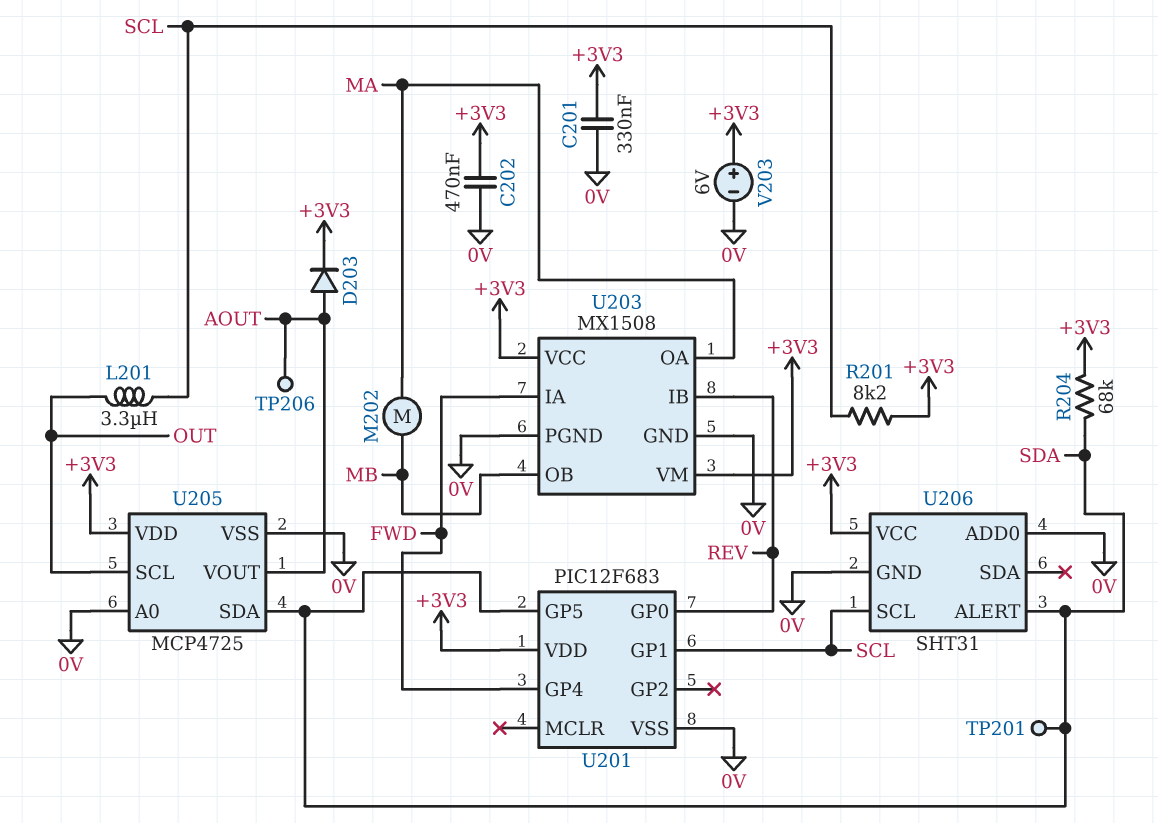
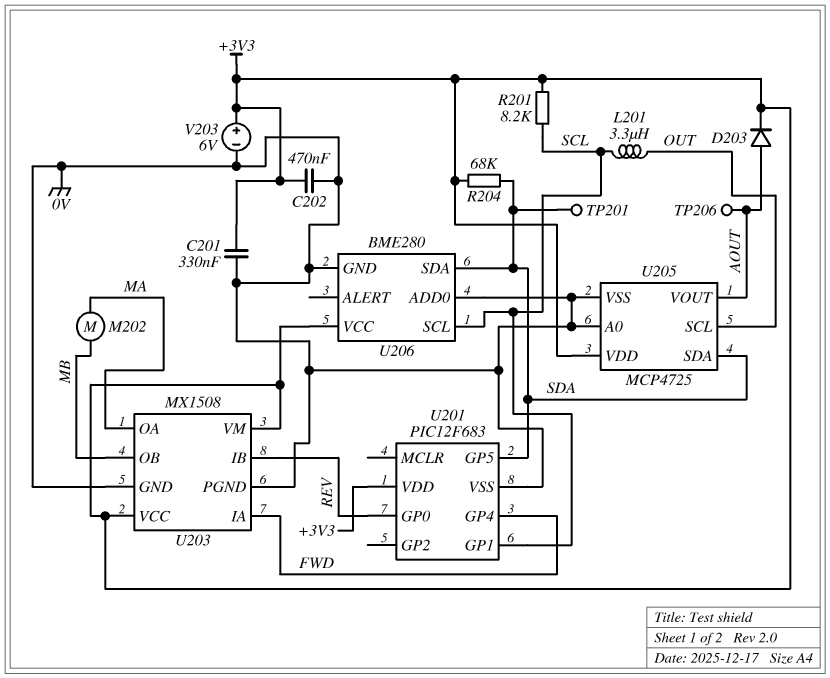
U206: SHT31 -> BME280
U206 pin ALERT: SDA -> none
U206 pin SDA: none -> SDA

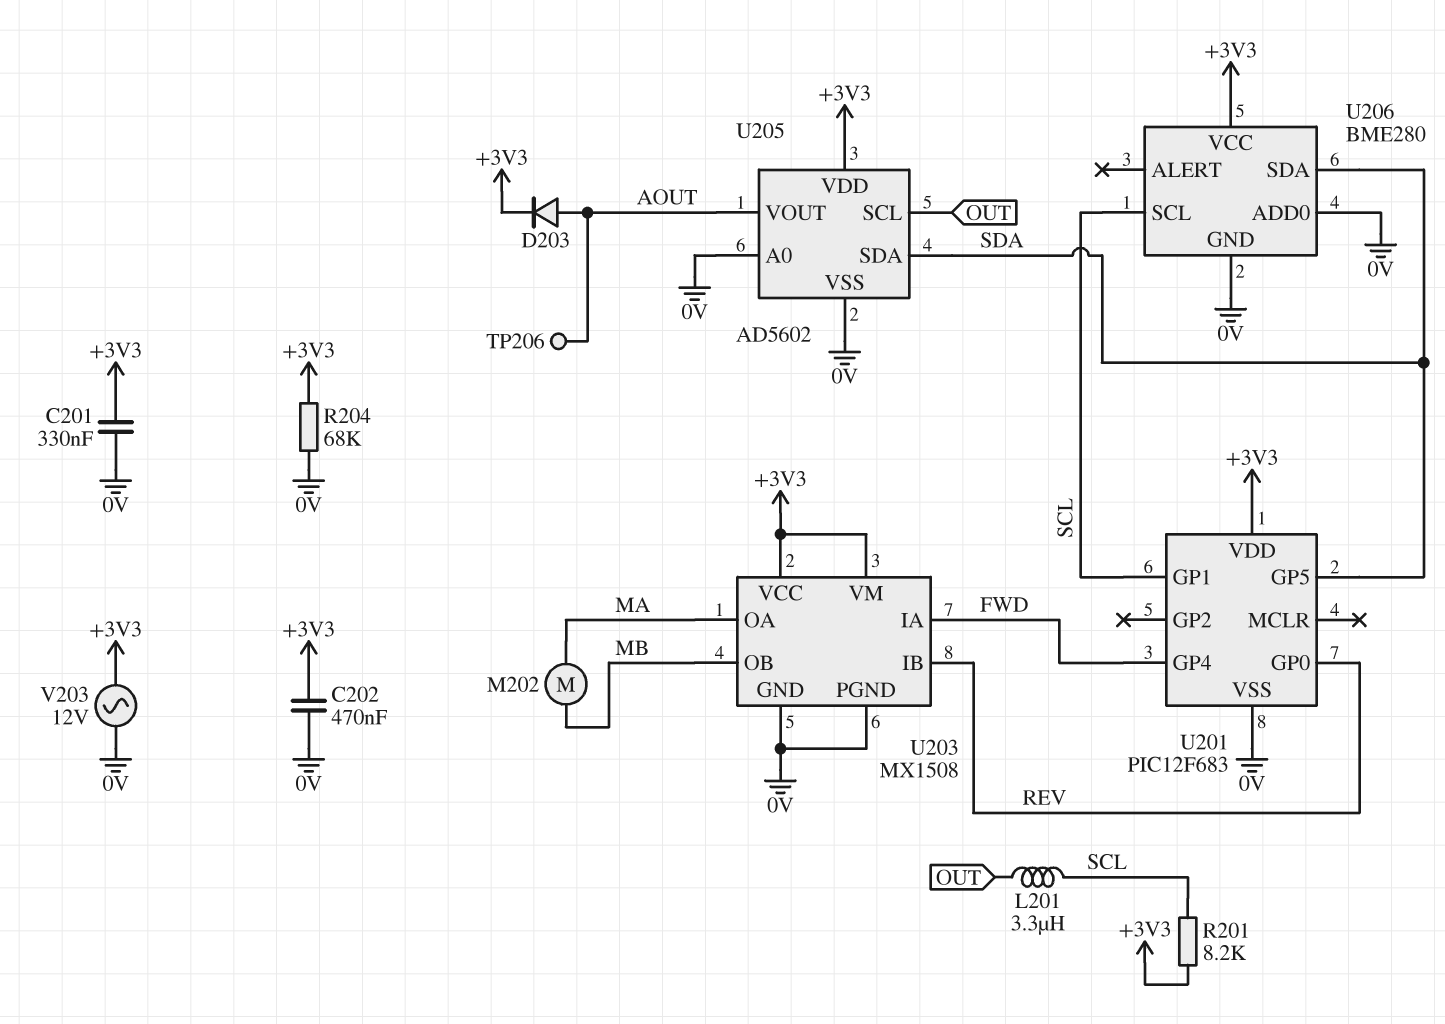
R204: 68k (+3V3, SDA) -> 68k (+3V3, 0V)
TP201: test point (SDA) -> none
U205: MCP4725 -> AD5602
V203: 6V (plus +3V3, minus 0V) -> AC 12V (+3V3, 0V)

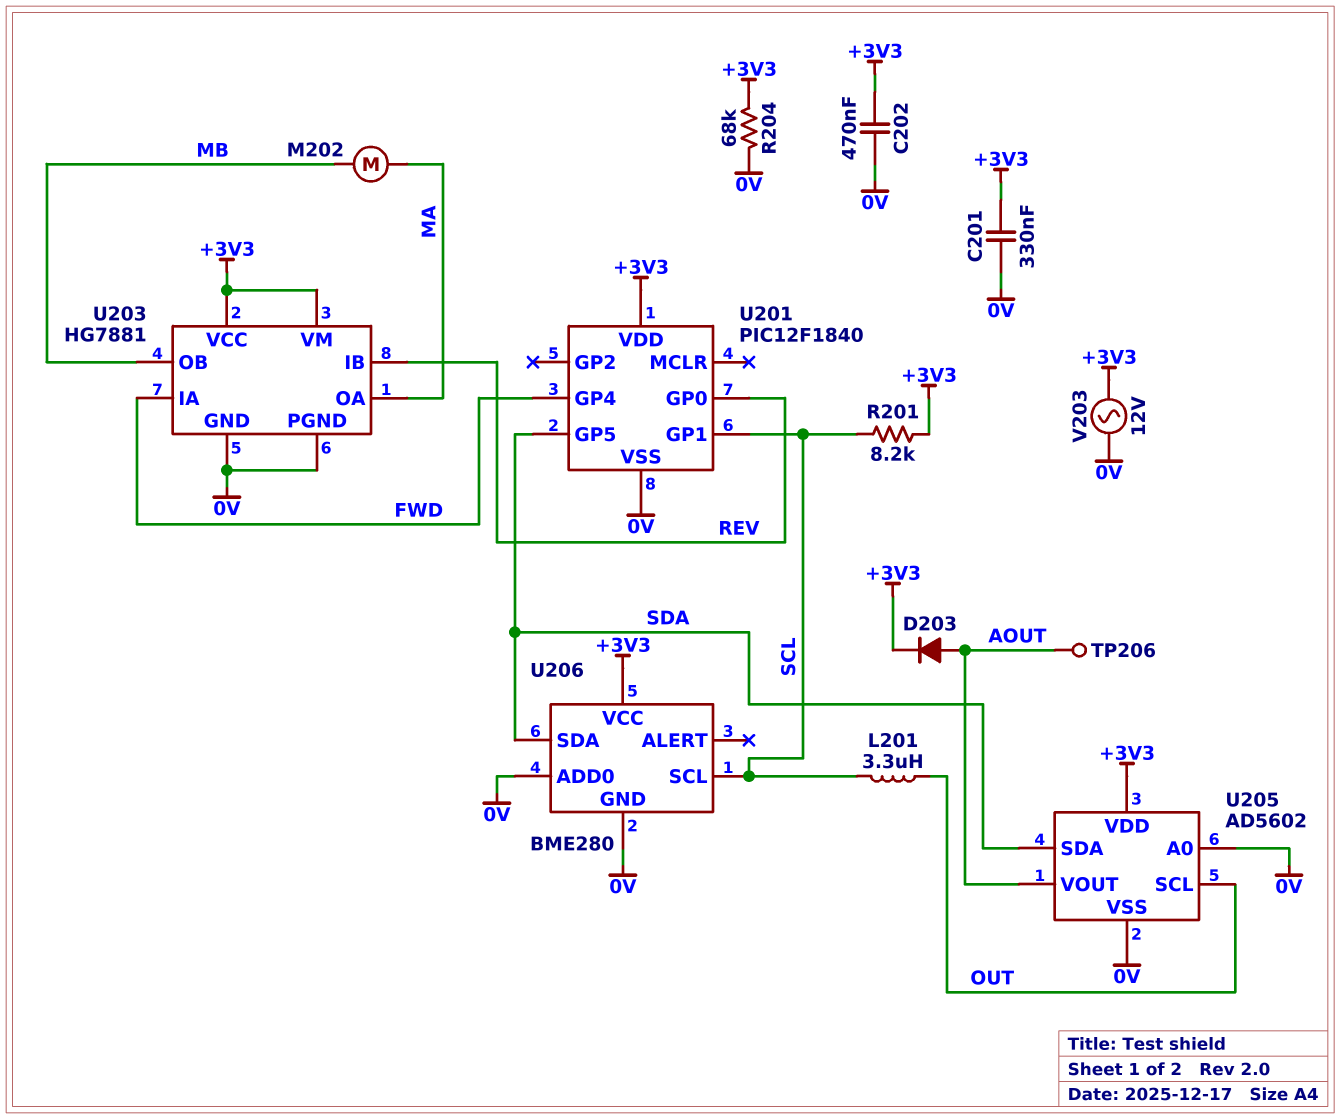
U201: PIC12F683 -> PIC12F1840
U203: MX1508 -> HG7881

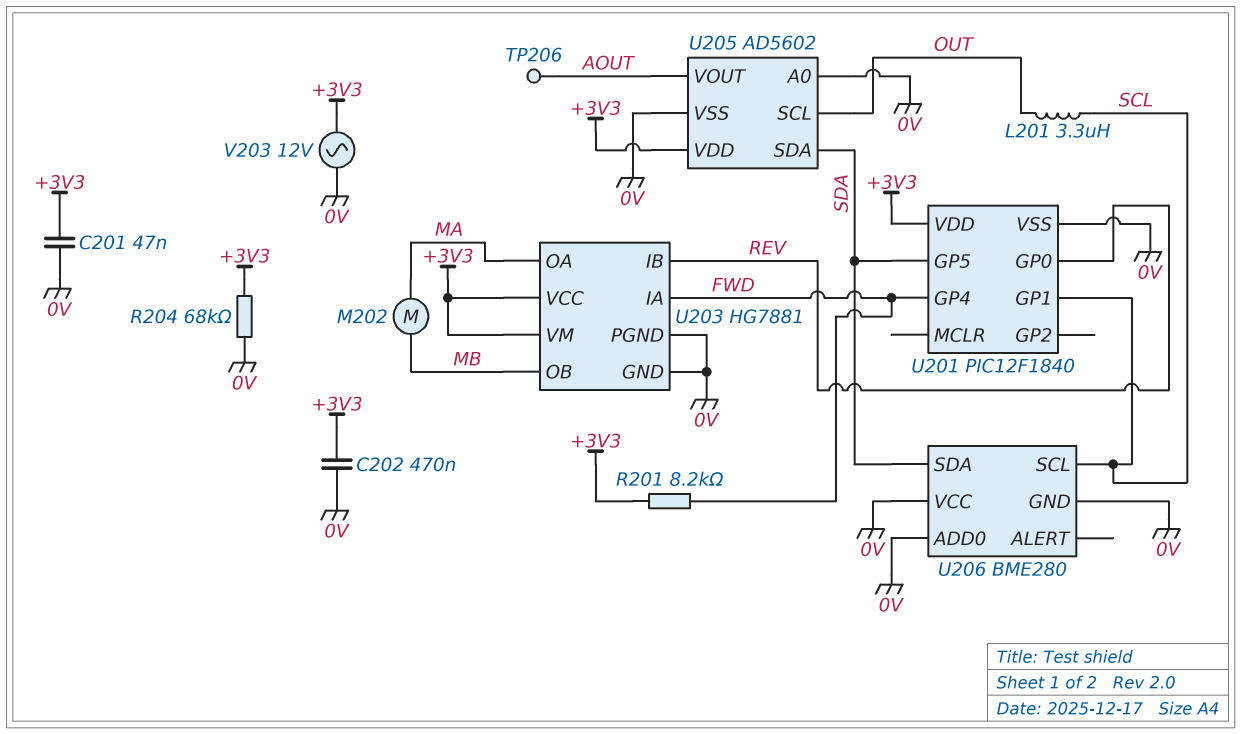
C201: 330nF (+3V3, 0V) -> 47nF (+3V3, 0V)
D203: diode (A AOUT, K +3V3) -> none
R201: 8.2k (+3V3, SCL) -> 8.2k (+3V3, FWD)
U206 pin VCC: +3V3 -> 0V

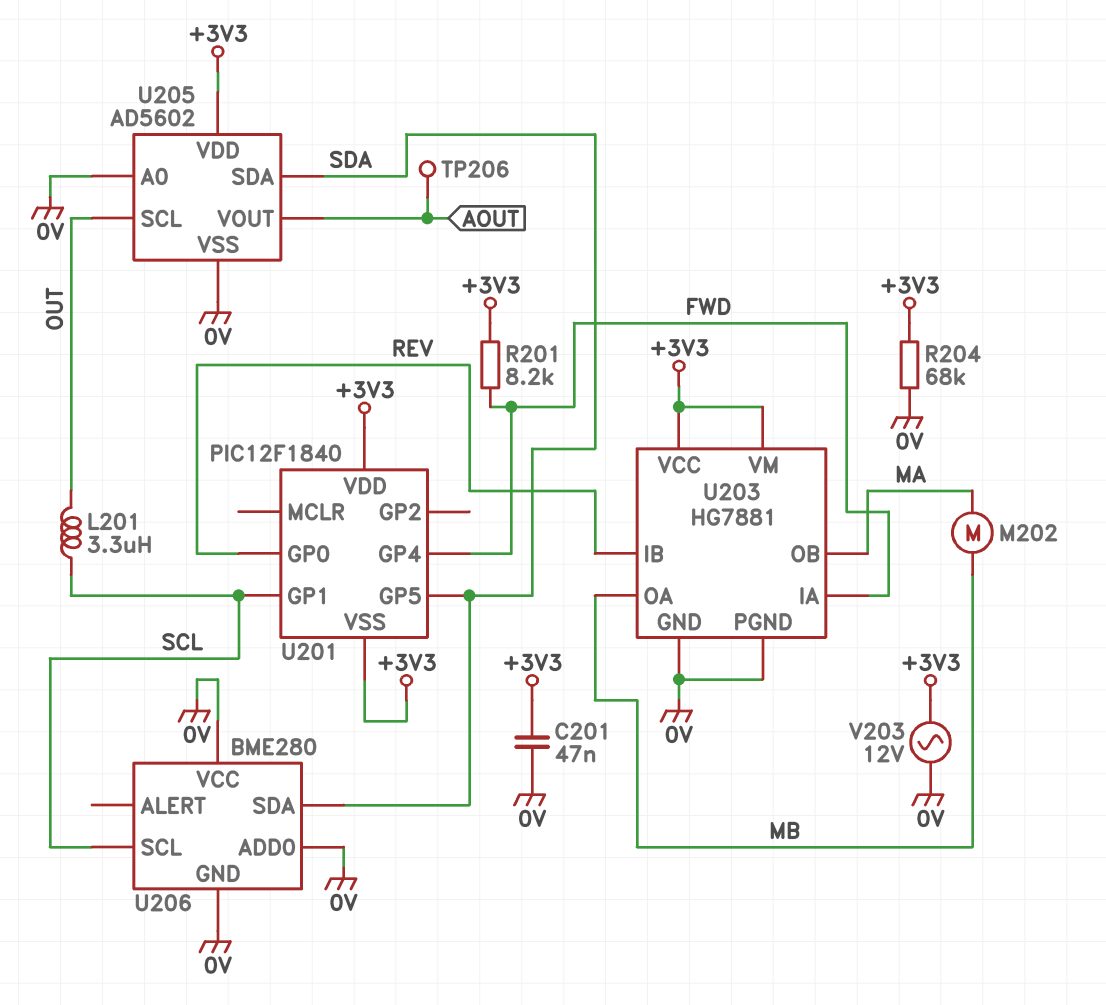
C202: 470nF (+3V3, 0V) -> none
U201 pin VSS: 0V -> +3V3
U203 pin OA: MA -> MB
U203 pin OB: MB -> MA

